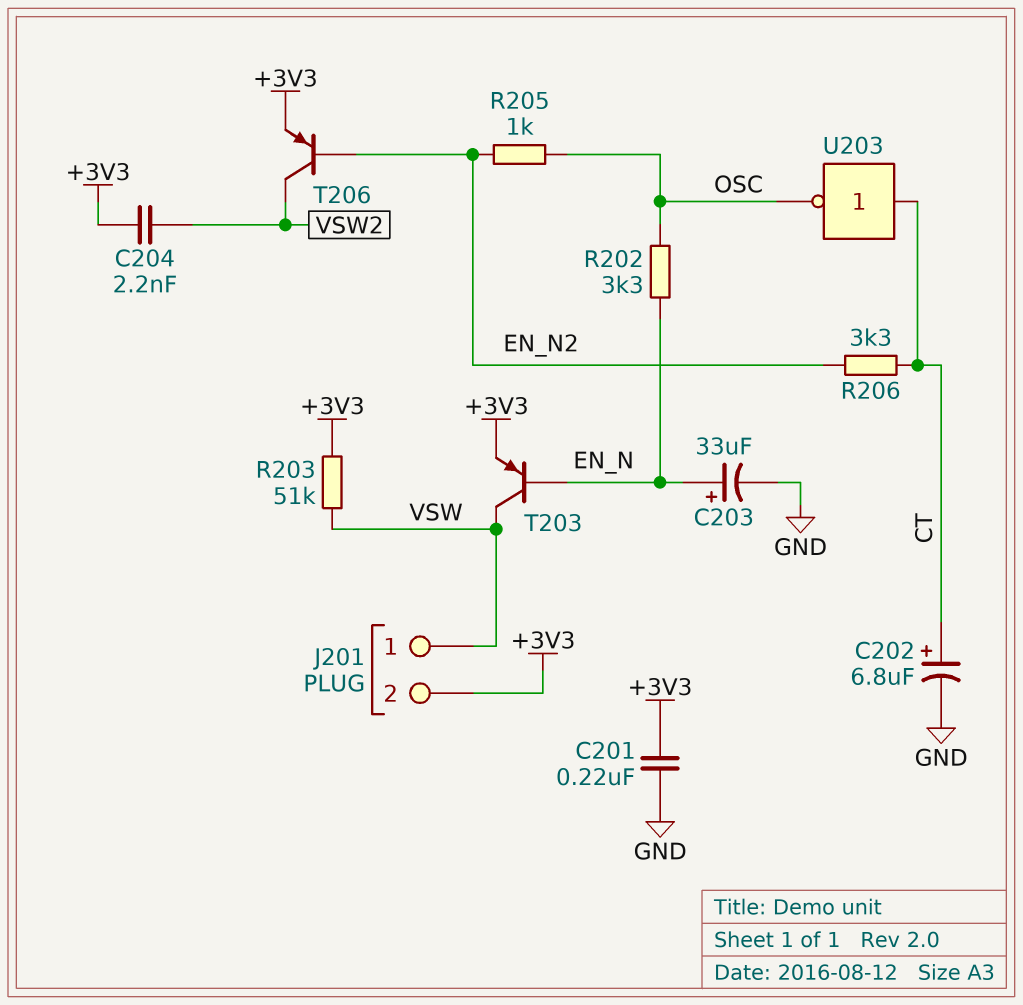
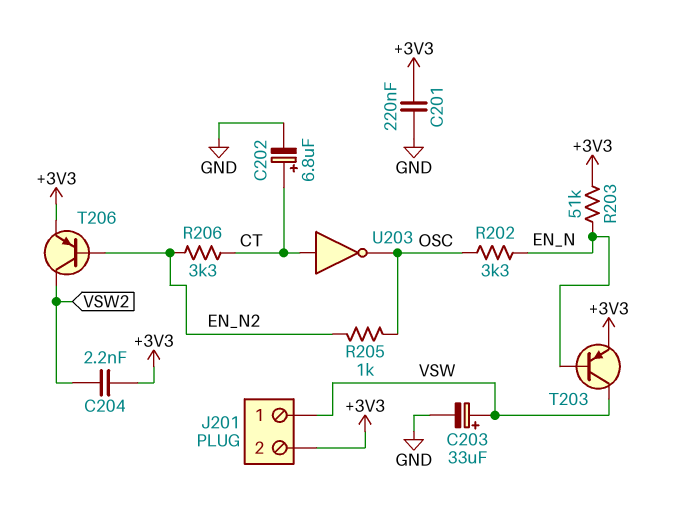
C203: 33uF (plus EN_N, minus GND) -> 33uF (plus VSW, minus GND)
R203: 51k (+3V3, VSW) -> 51k (+3V3, EN_N)

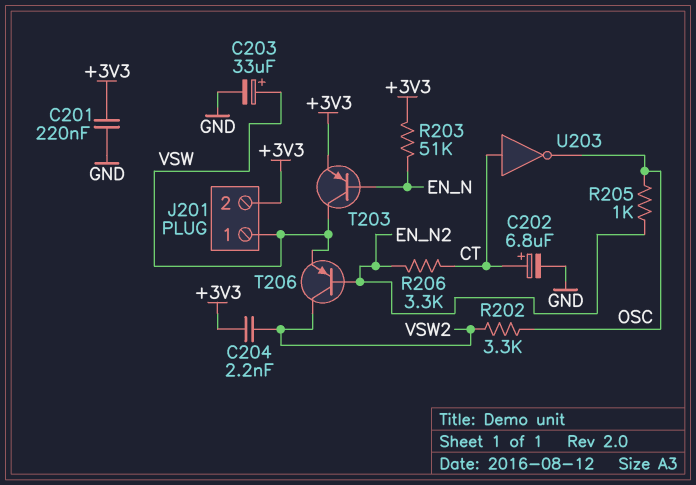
R202: 3.3k (EN_N, OSC) -> 3.3k (OSC, VSW2)
T206: PNP (B EN_N2, C VSW2, E +3V3) -> PNP (B EN_N2, C VSW2, E VSW)

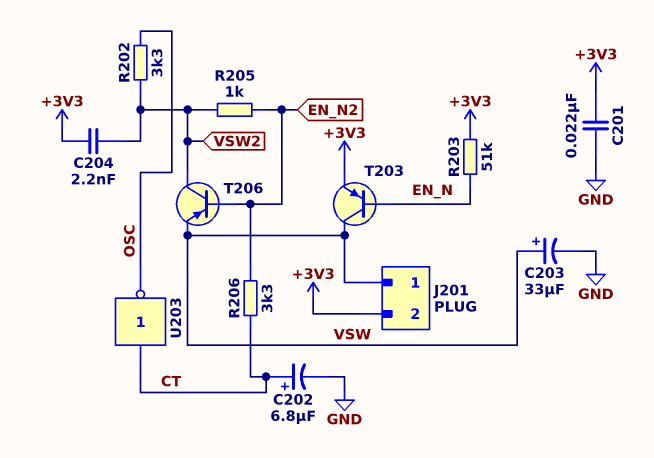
C201: 220nF (+3V3, GND) -> 22nF (+3V3, GND)
R205: 1k (EN_N2, OSC) -> 1k (EN_N2, VSW2)

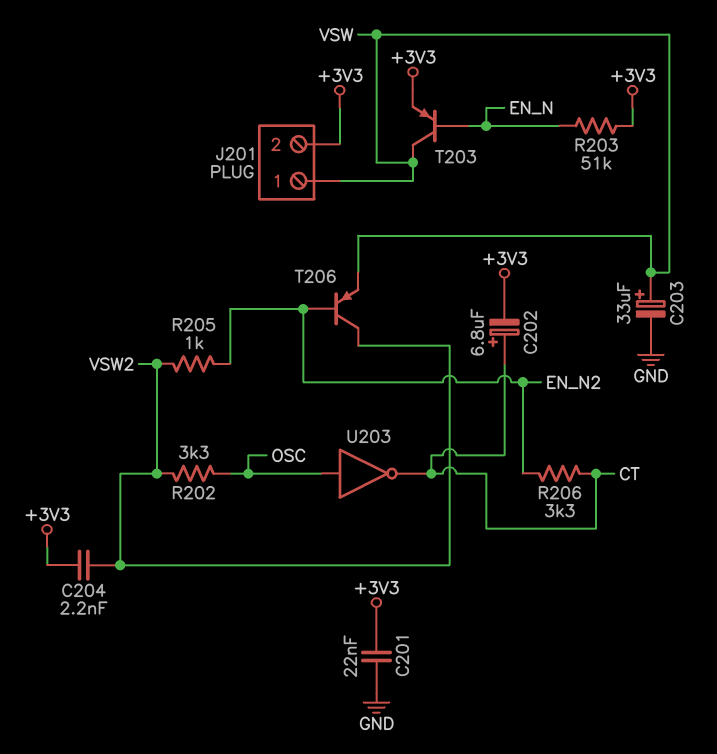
C202: 6.8uF (plus CT, minus GND) -> 6.8uF (plus CT, minus +3V3)
U203: NOT (in CT, out OSC) -> NOT (in OSC, out CT)

